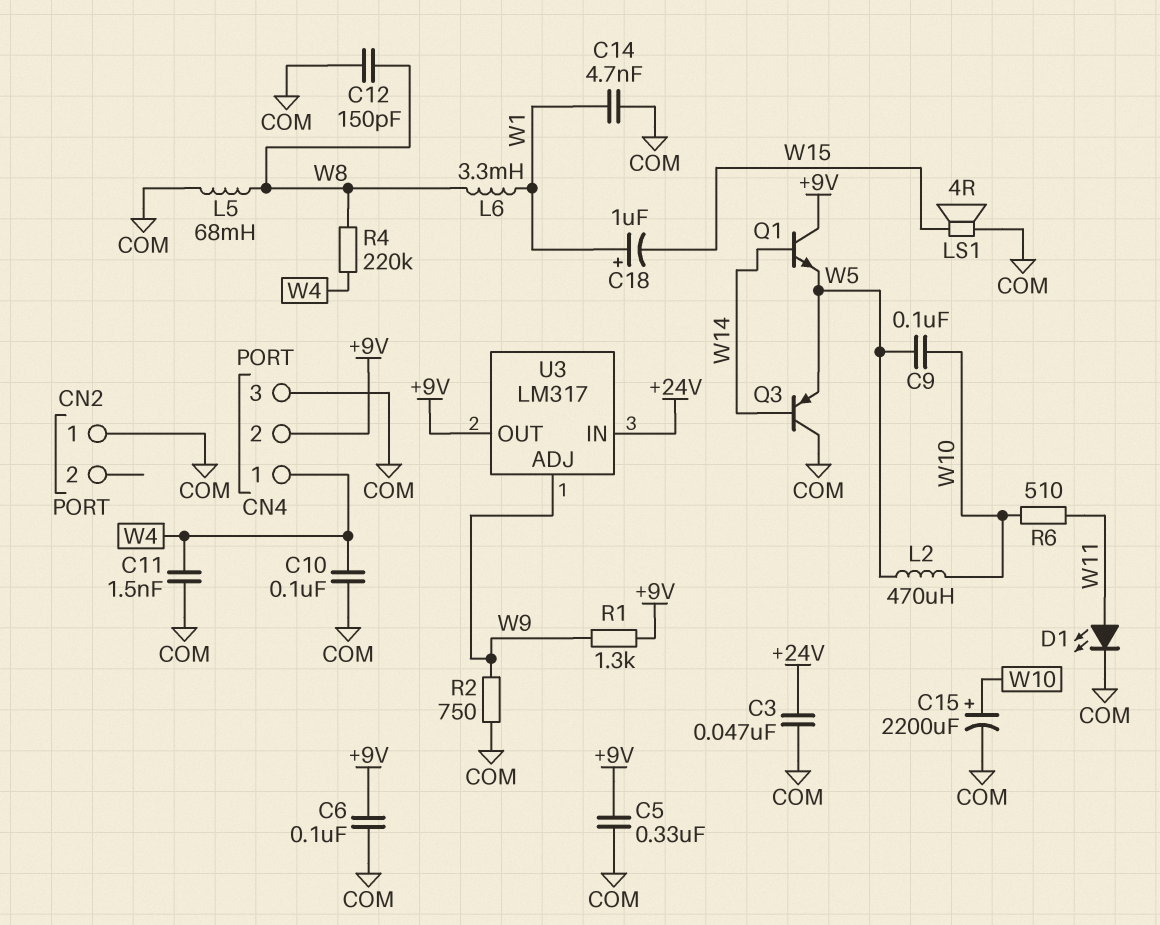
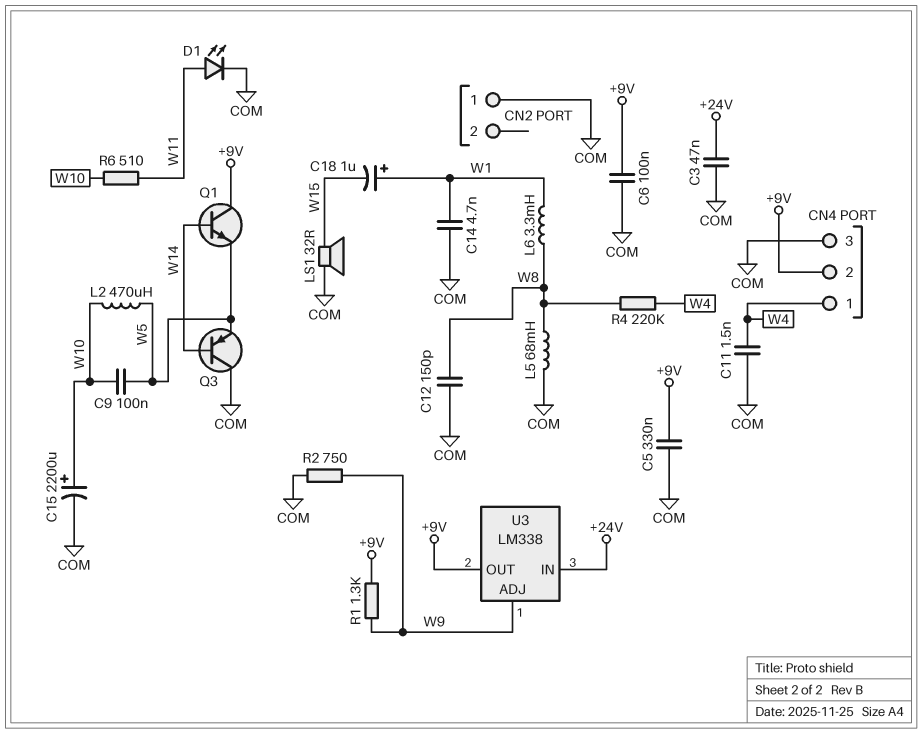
C10: 100nF (COM, W4) -> none
LS1: speaker 4R (COM, W15) -> speaker 32R (COM, W15)
U3: LM317 -> LM338

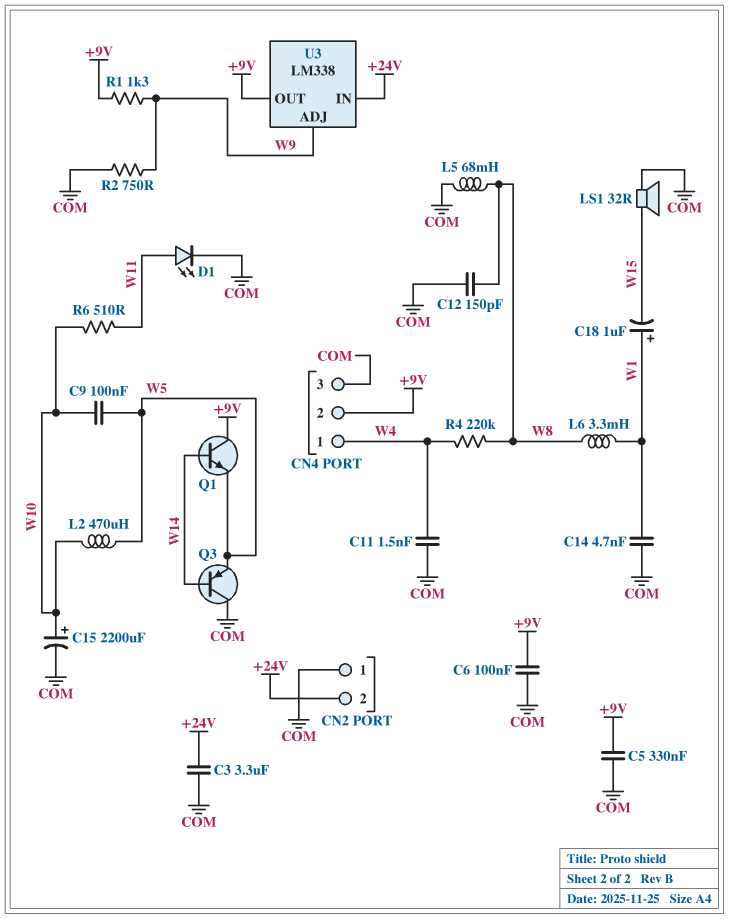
C3: 47nF (+24V, COM) -> 3.3uF (+24V, COM)
CN2 pin 2: none -> +24V

